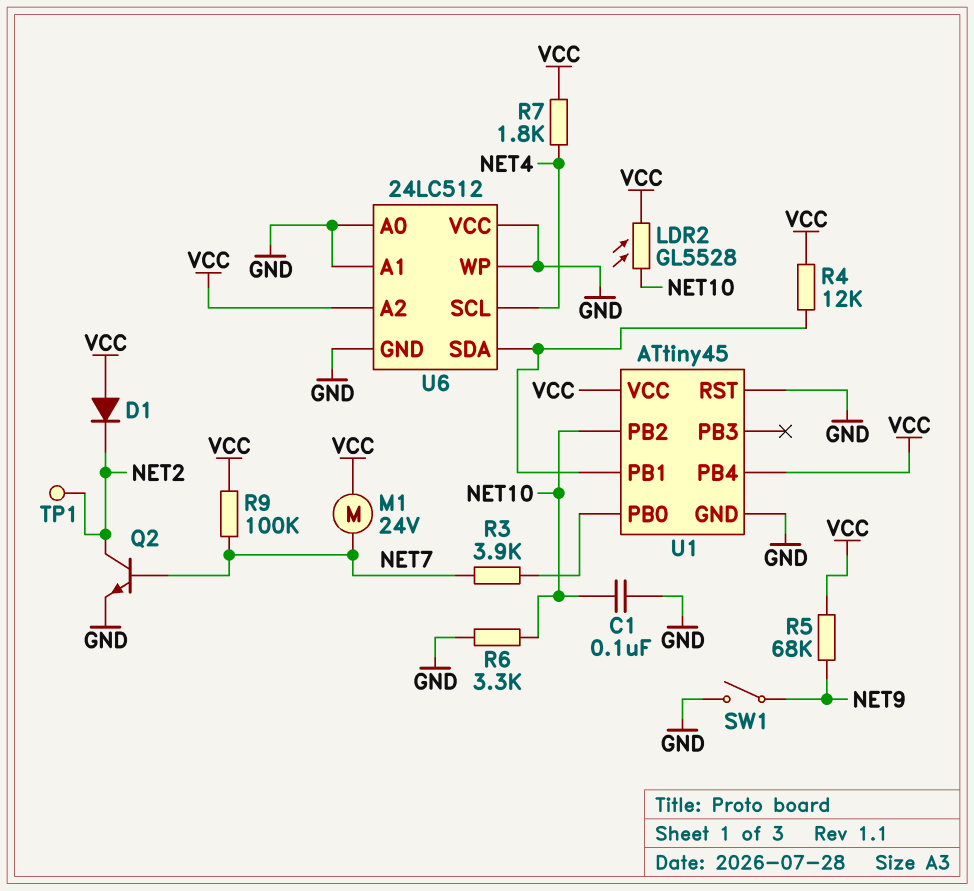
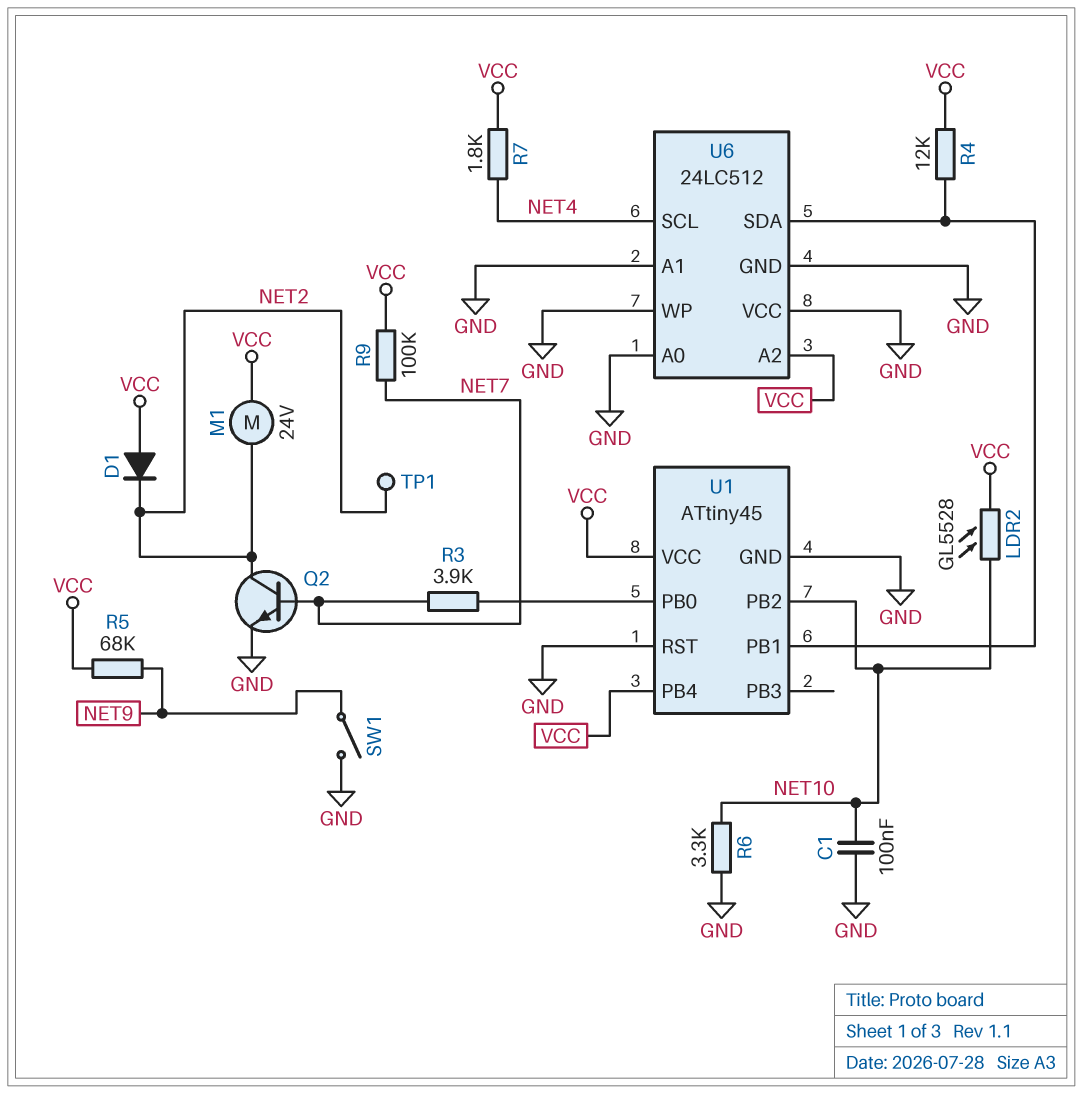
M1: motor 24V (NET7, VCC) -> motor 24V (NET2, VCC)

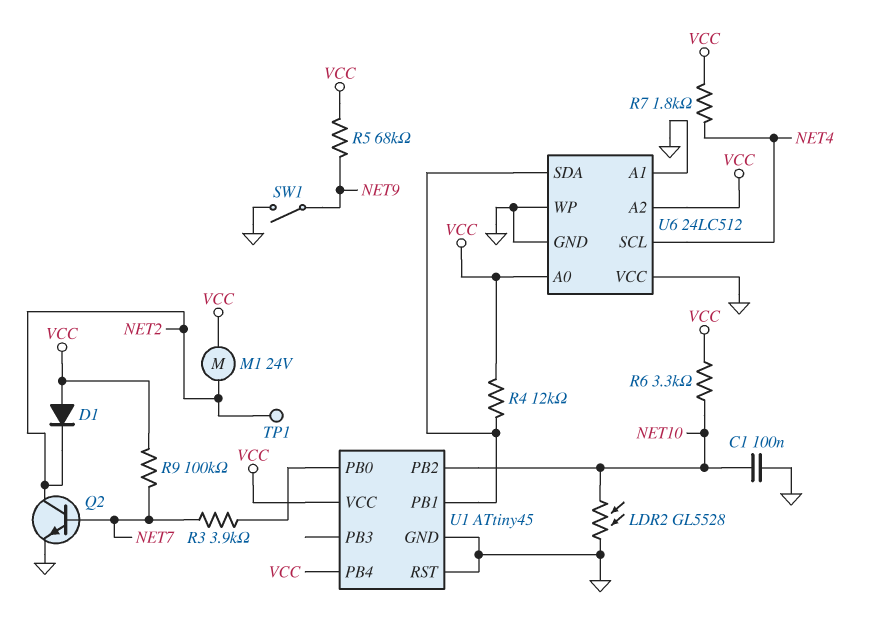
LDR2: GL5528 (NET10, VCC) -> GL5528 (GND, NET10)
R6: 3.3k (GND, NET10) -> 3.3k (NET10, VCC)
U6 pin A0: GND -> VCC

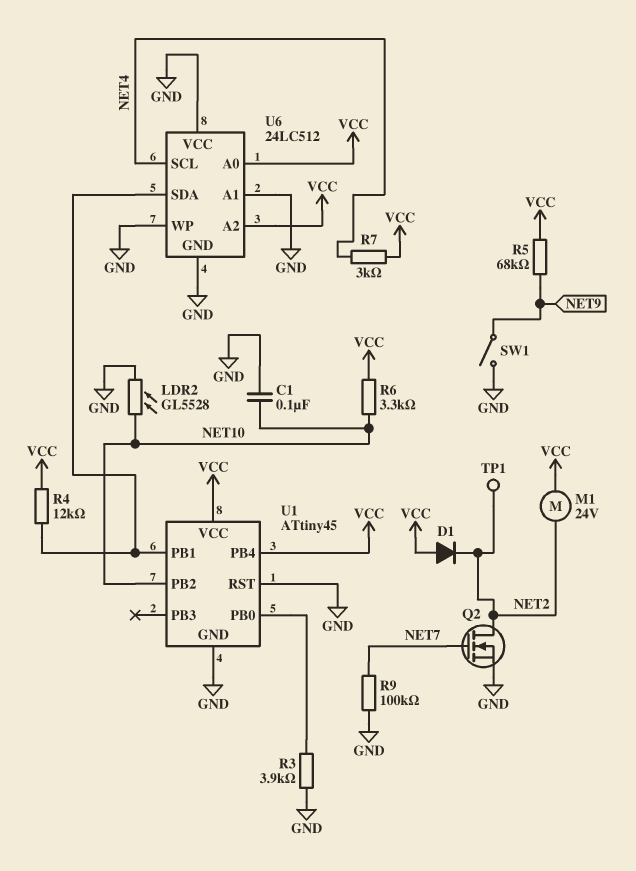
Q2: NPN (B NET7, C NET2, E GND) -> NMOS (G NET7, D NET2, S GND)
R3: 3.9k (NET7, U1/PB0) -> 3.9k (GND, U1/PB0)
R7: 1.8k (NET4, VCC) -> 3k (NET4, VCC)
R9: 100k (NET7, VCC) -> 100k (GND, NET7)

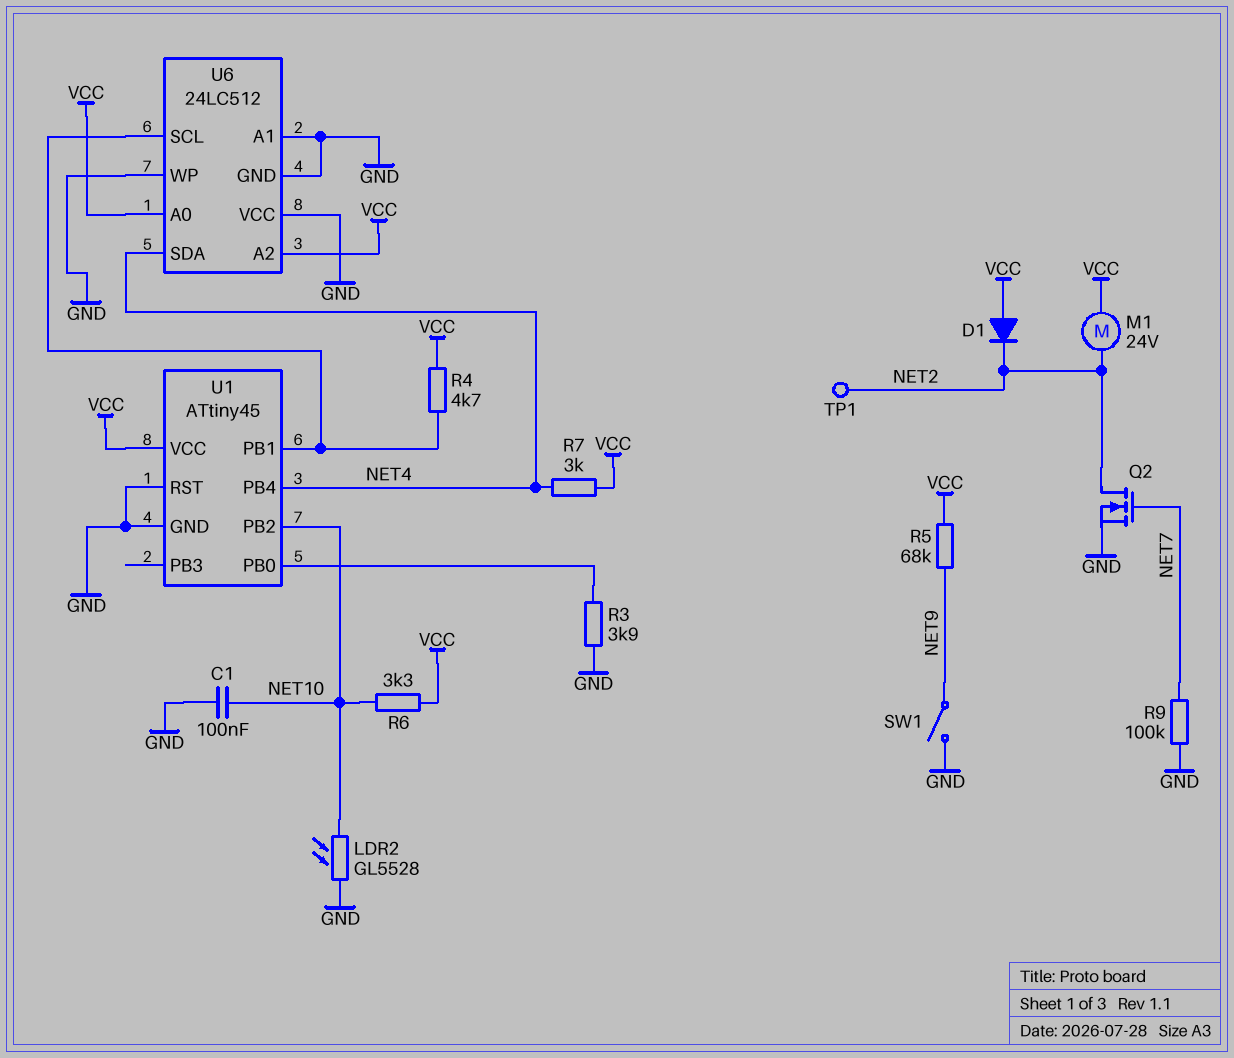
R4: 12k (U1/PB1, VCC) -> 4.7k (U1/PB1, VCC)
U1 pin PB4: VCC -> NET4
U6 pin SCL: NET4 -> U1/PB1
U6 pin SDA: U1/PB1 -> NET4

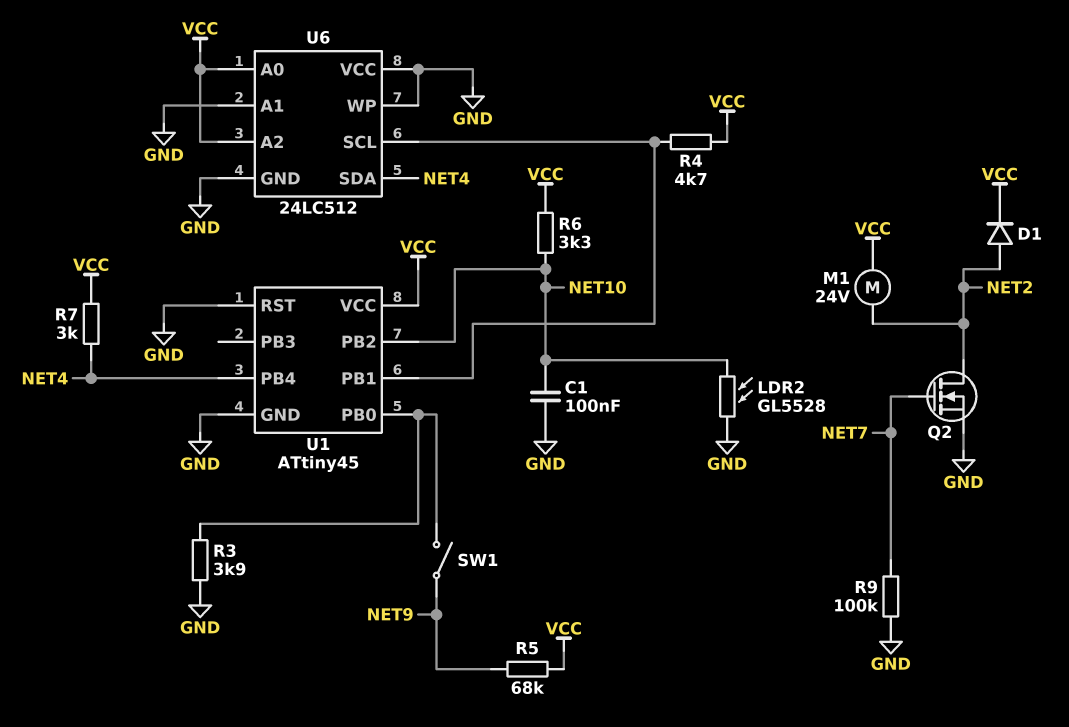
D1: diode (A VCC, K NET2) -> diode (A NET2, K VCC)
SW1: switch (GND, NET9) -> switch (NET9, U1/PB0)
TP1: test point (NET2) -> none

